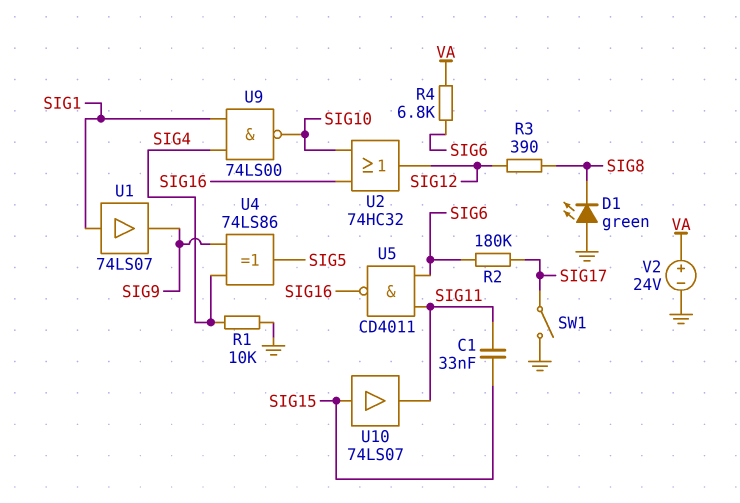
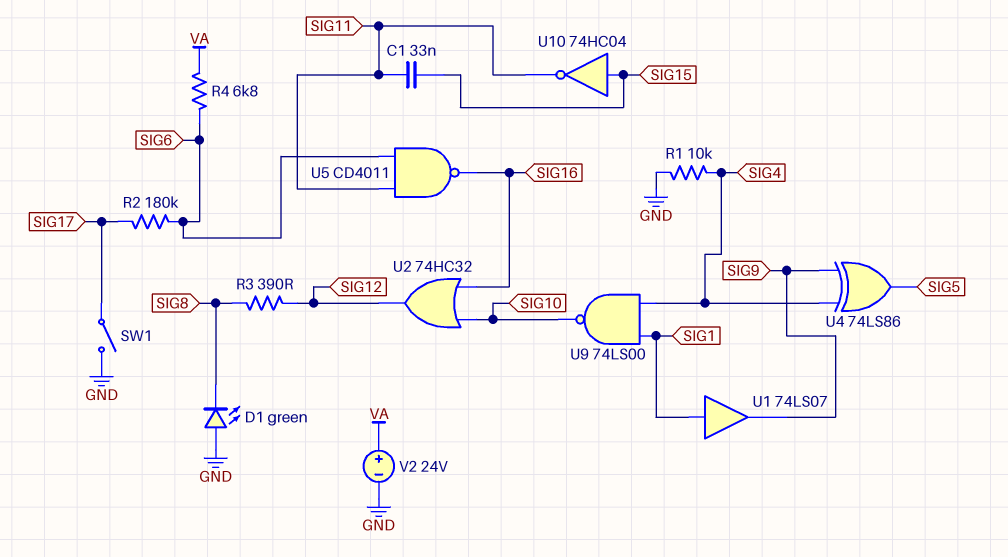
U10: buffer 74LS07 (in SIG15, out SIG11) -> NOT 74HC04 (in SIG15, out SIG11)

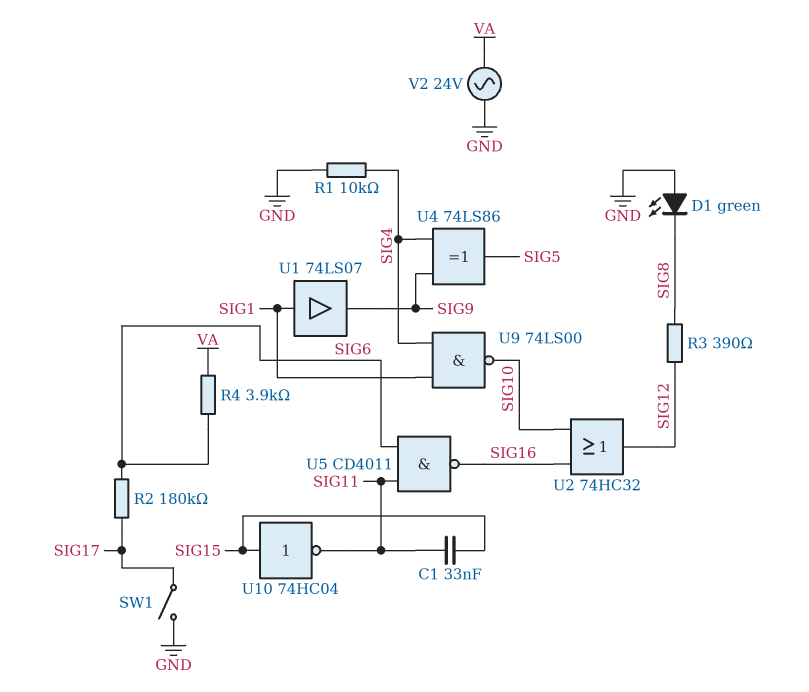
R4: 6.8k (SIG6, VA) -> 3.9k (SIG6, VA)
V2: 24V (plus VA, minus GND) -> AC 24V (GND, VA)

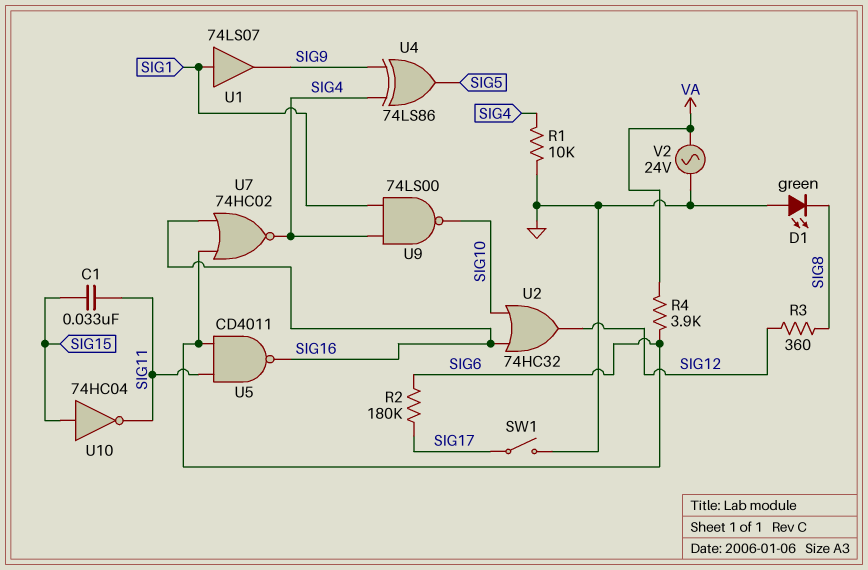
R3: 390 (SIG8, SIG12) -> 360 (SIG8, SIG12)
U7: none -> NOR 74HC02 (in SIG6, in SIG16, out SIG4)

